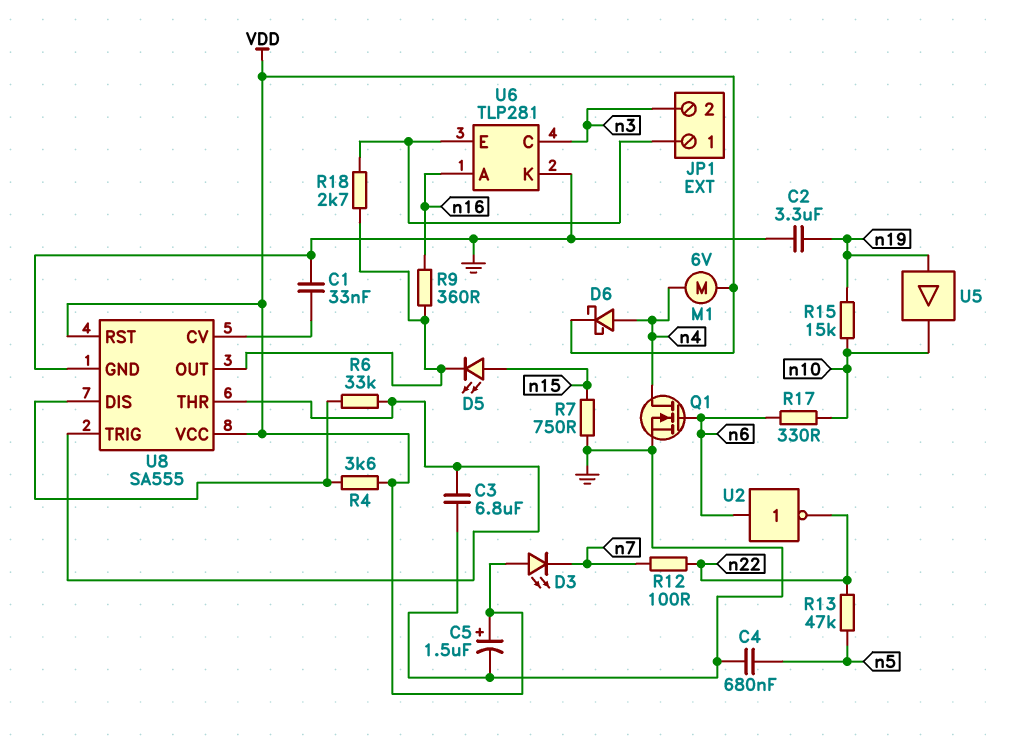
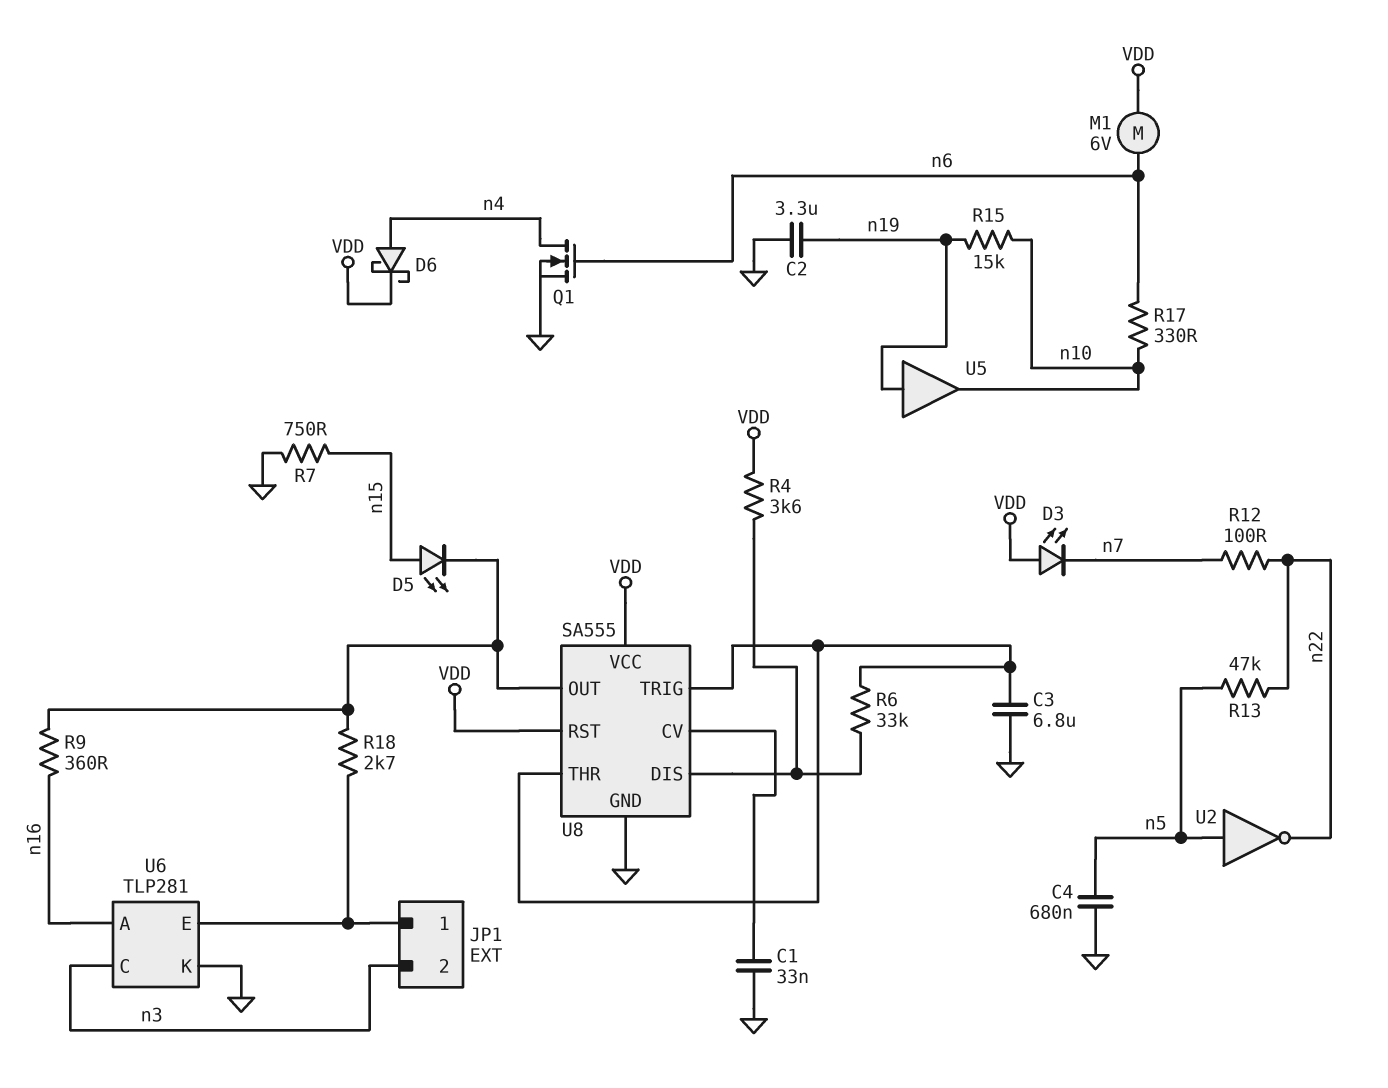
C5: 1.5uF (plus VDD, minus GND) -> none
M1: motor 6V (VDD, n4) -> motor 6V (VDD, n6)
U2: NOT (in n6, out n22) -> NOT (in n5, out n22)

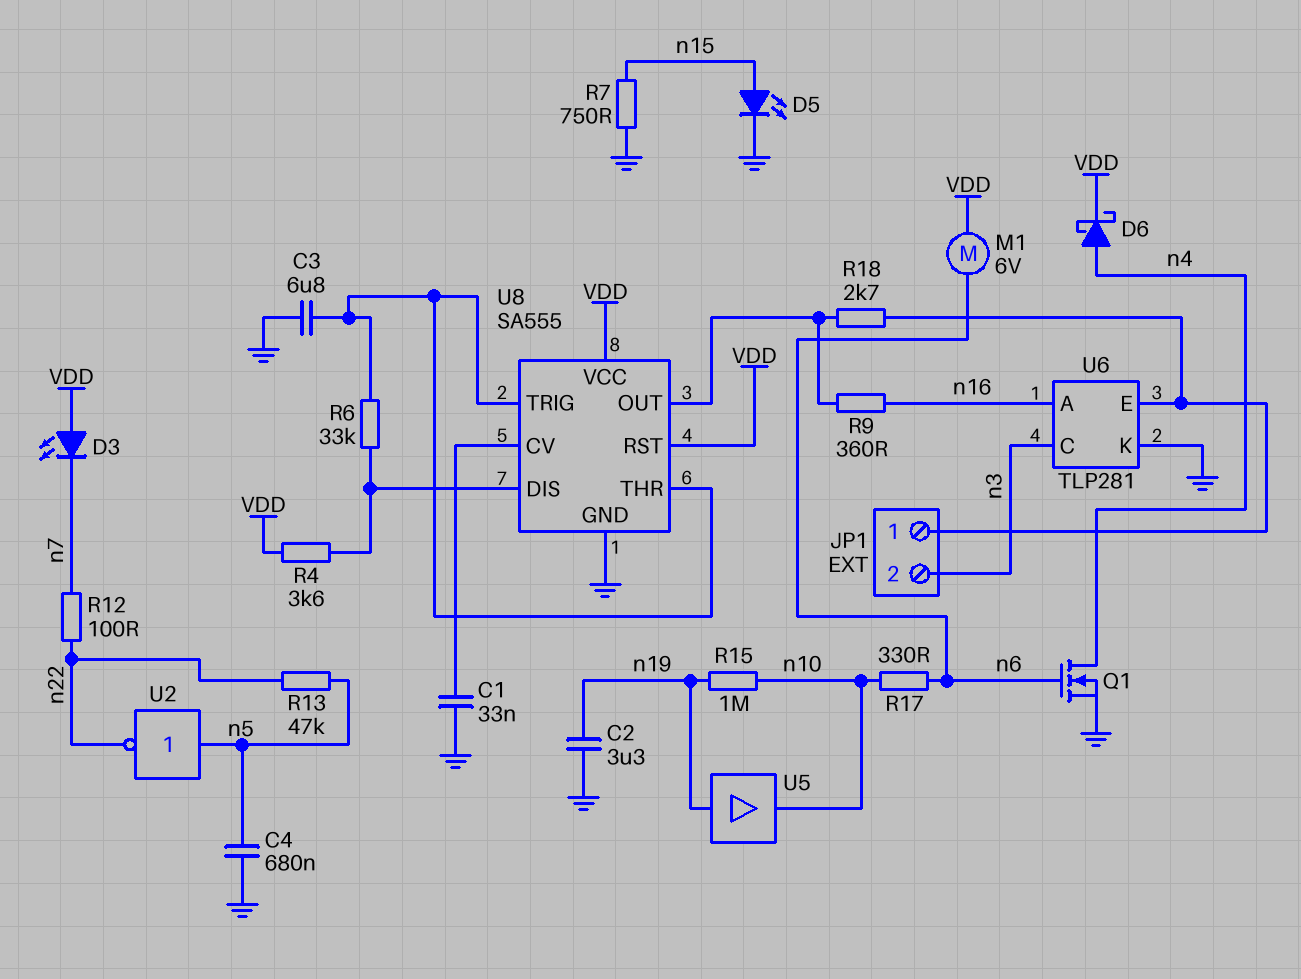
D5: LED (A n15, K U8/OUT) -> LED (A n15, K GND)
R15: 15k (n10, n19) -> 1M (n10, n19)

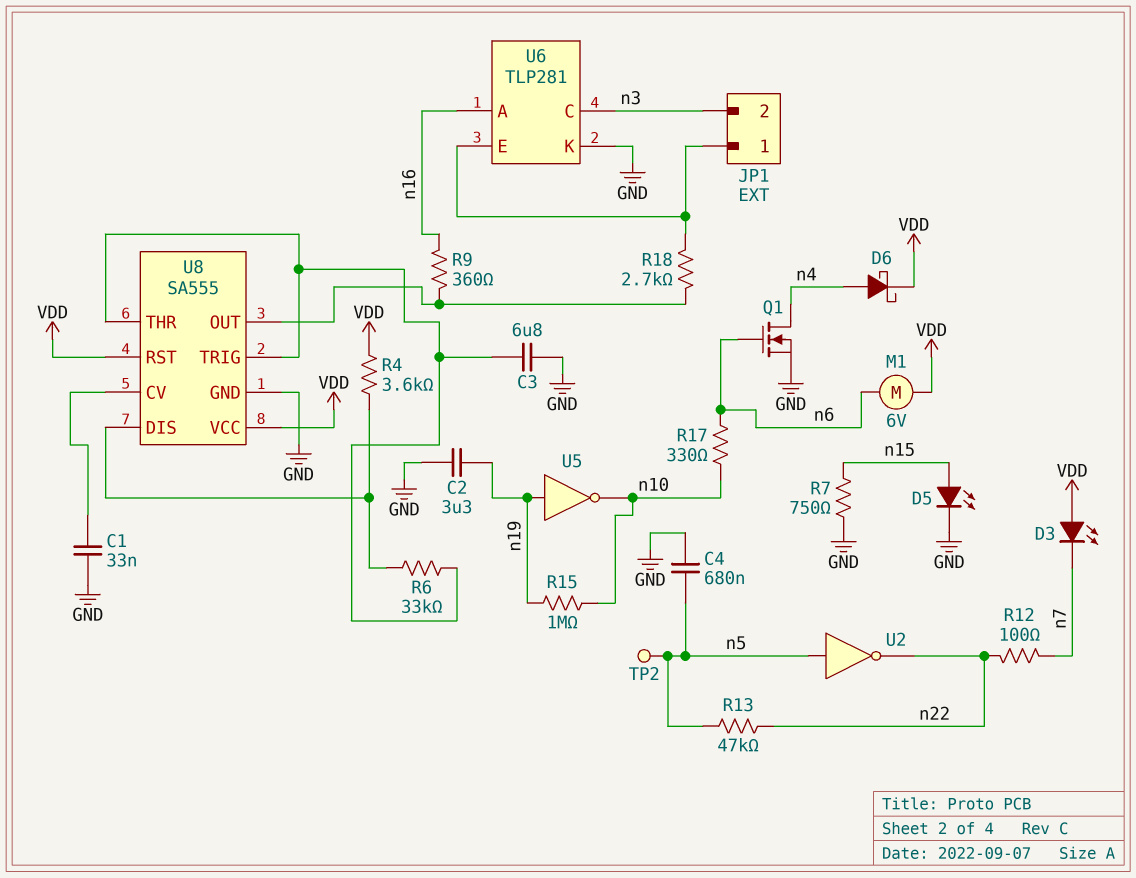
TP2: none -> test point (n5)
U5: buffer (in n19, out n10) -> NOT (in n19, out n10)

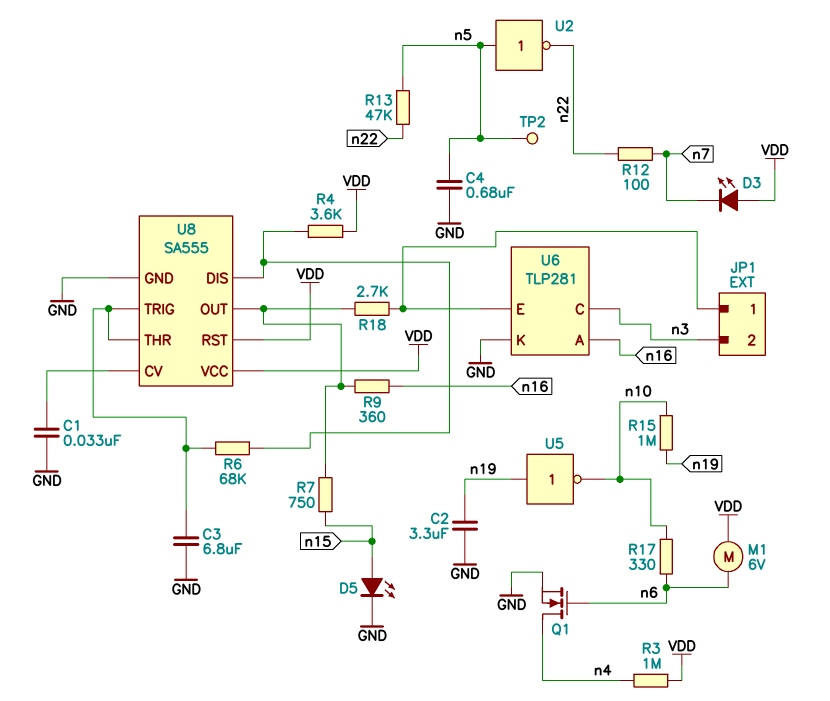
D6: schottky (A n4, K VDD) -> none
R3: none -> 1M (VDD, n4)
R6: 33k (U8/DIS, U8/THR) -> 68k (U8/DIS, U8/THR)
R7: 750 (GND, n15) -> 750 (U8/OUT, n15)

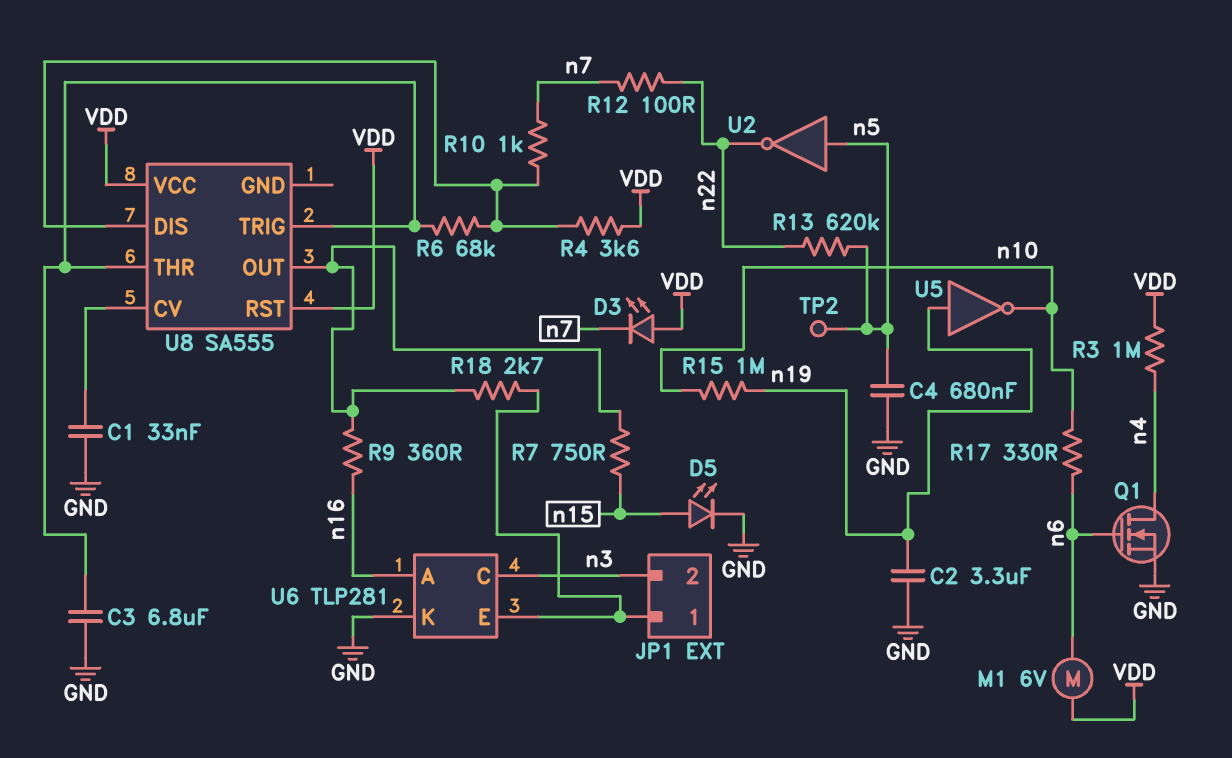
R10: none -> 1k (U8/DIS, n7)
R13: 47k (n5, n22) -> 620k (n5, n22)
U8 pin GND: GND -> none

